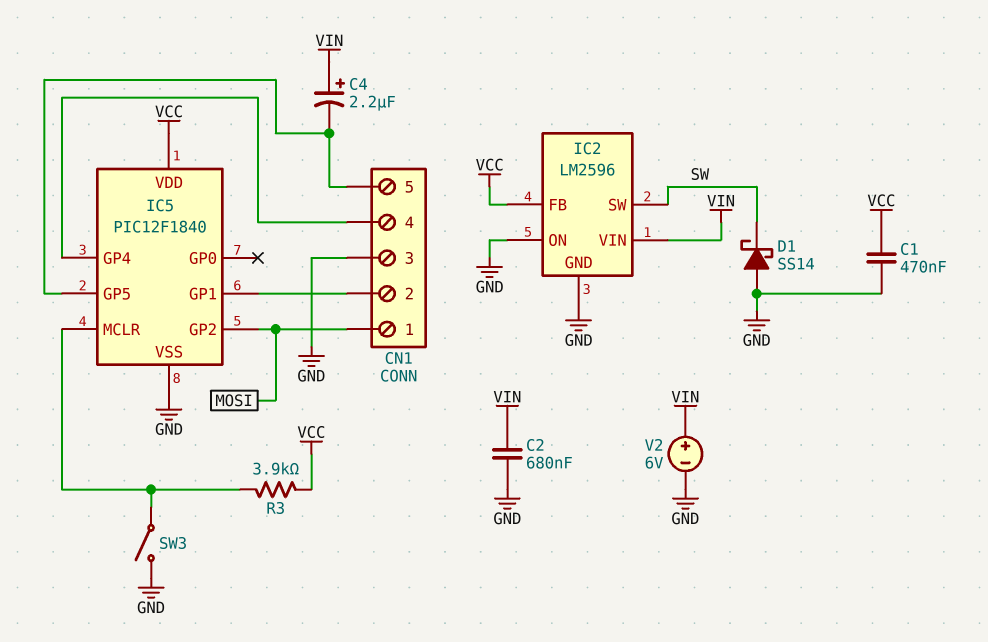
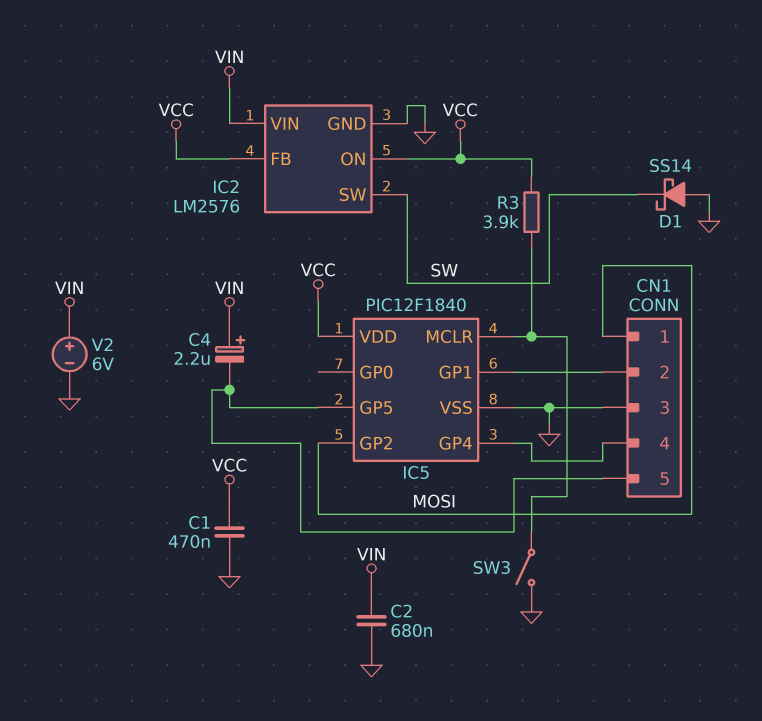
IC2: LM2596 -> LM2576
IC2 pin ON: GND -> VCC

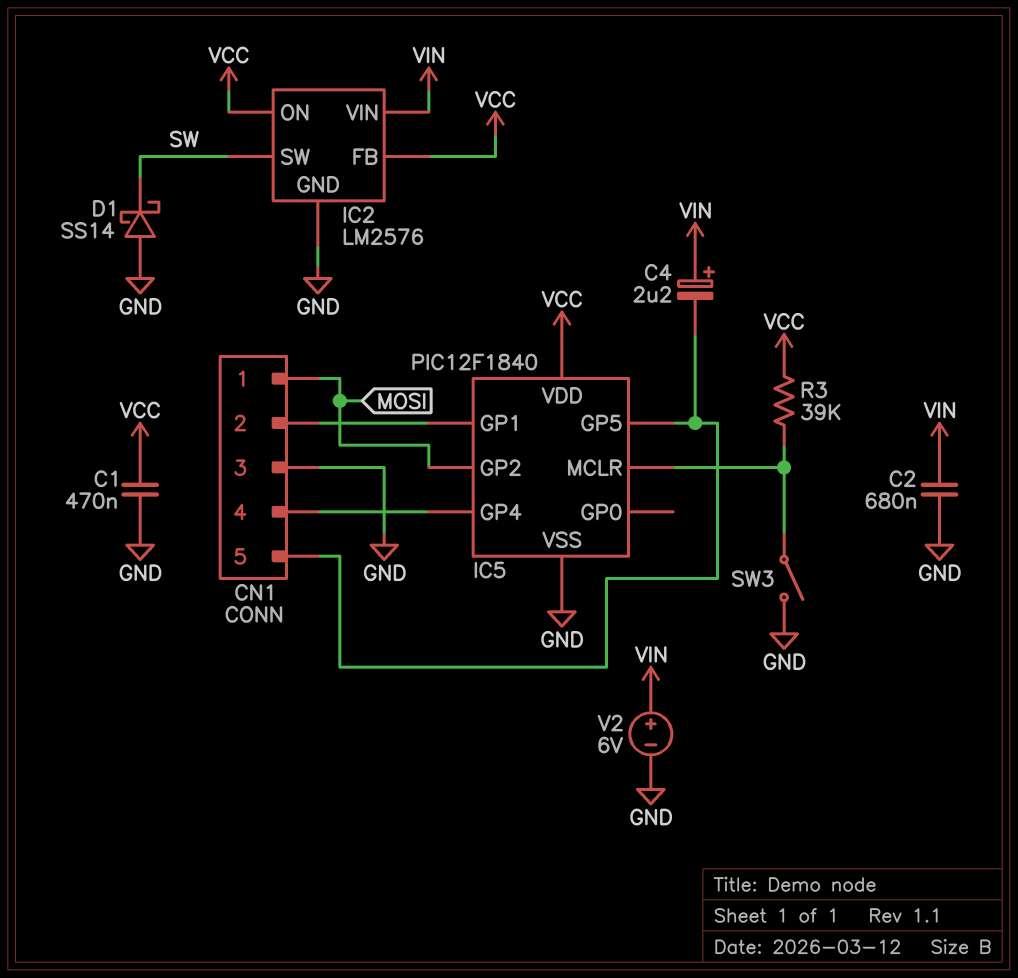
R3: 3.9k (IC5/MCLR, VCC) -> 39k (IC5/MCLR, VCC)

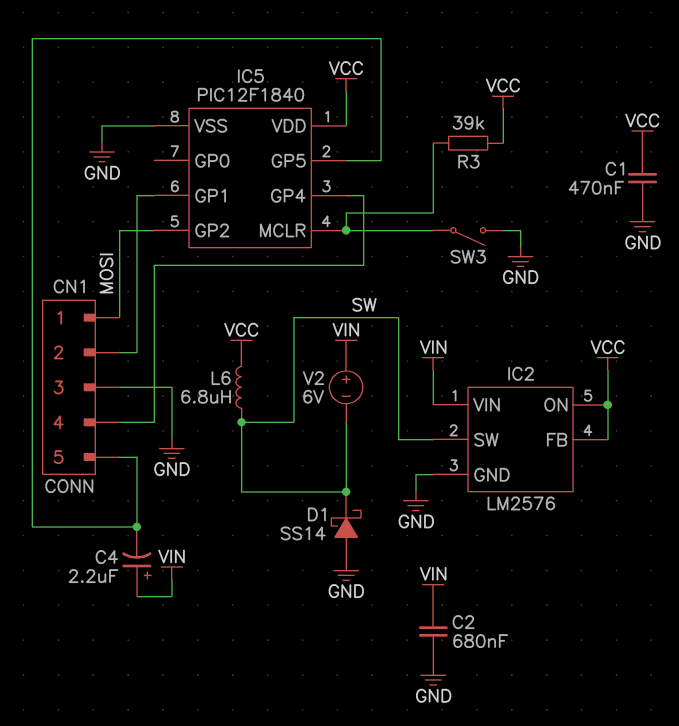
L6: none -> 6.8uH (SW, VCC)
V2: 6V (plus VIN, minus GND) -> 6V (plus VIN, minus SW)

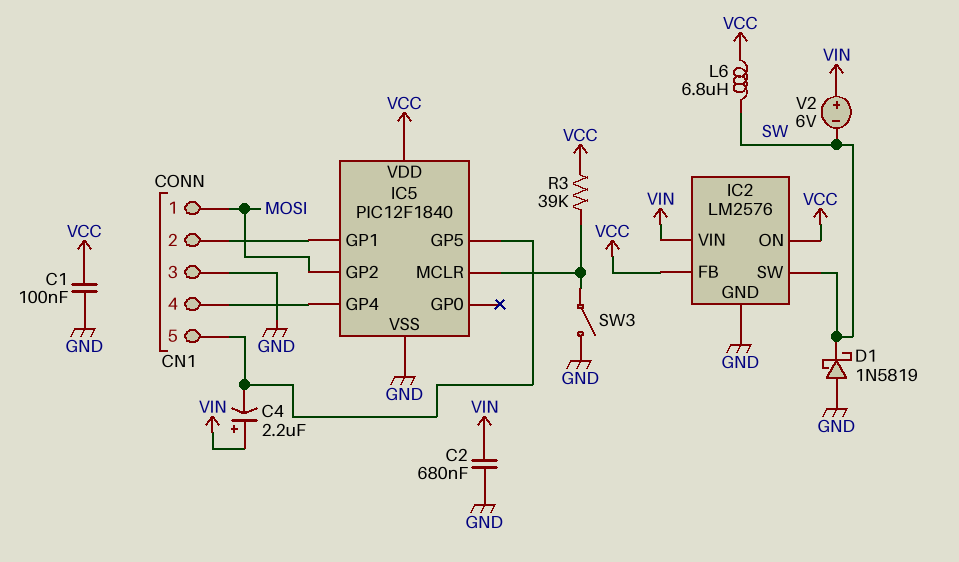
C1: 470nF (GND, VCC) -> 100nF (GND, VCC)
D1: schottky SS14 (A GND, K SW) -> schottky 1N5819 (A GND, K SW)

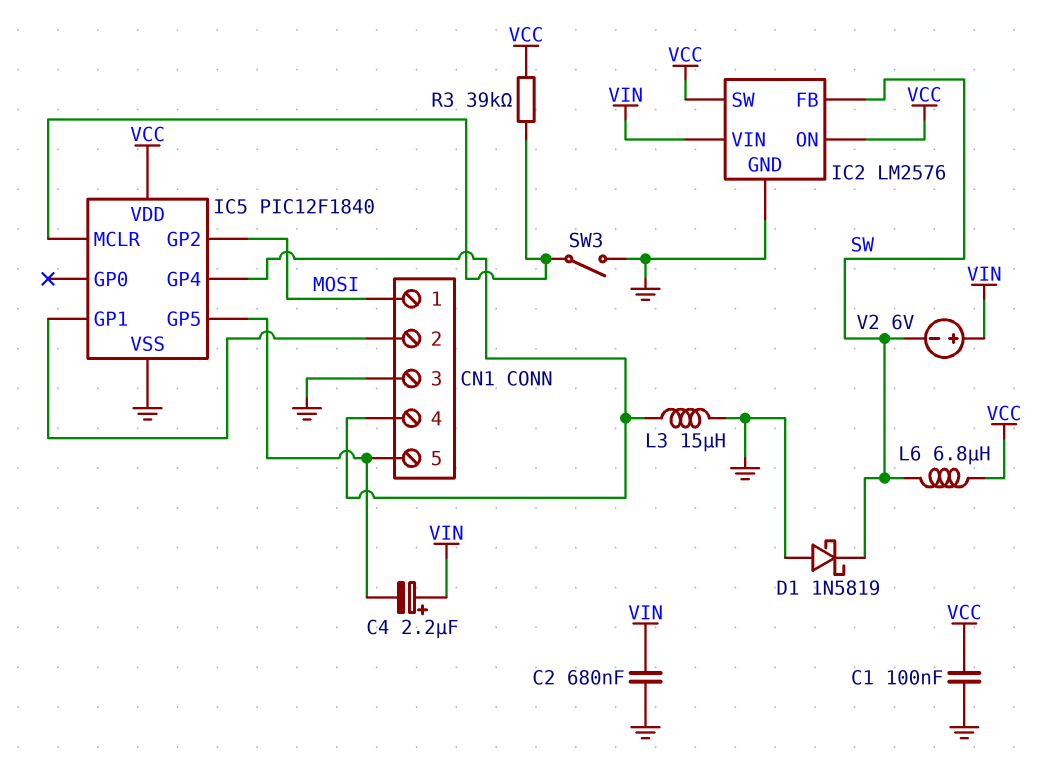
IC2 pin FB: VCC -> SW
IC2 pin SW: SW -> VCC
L3: none -> 15uH (CN1/4, GND)

